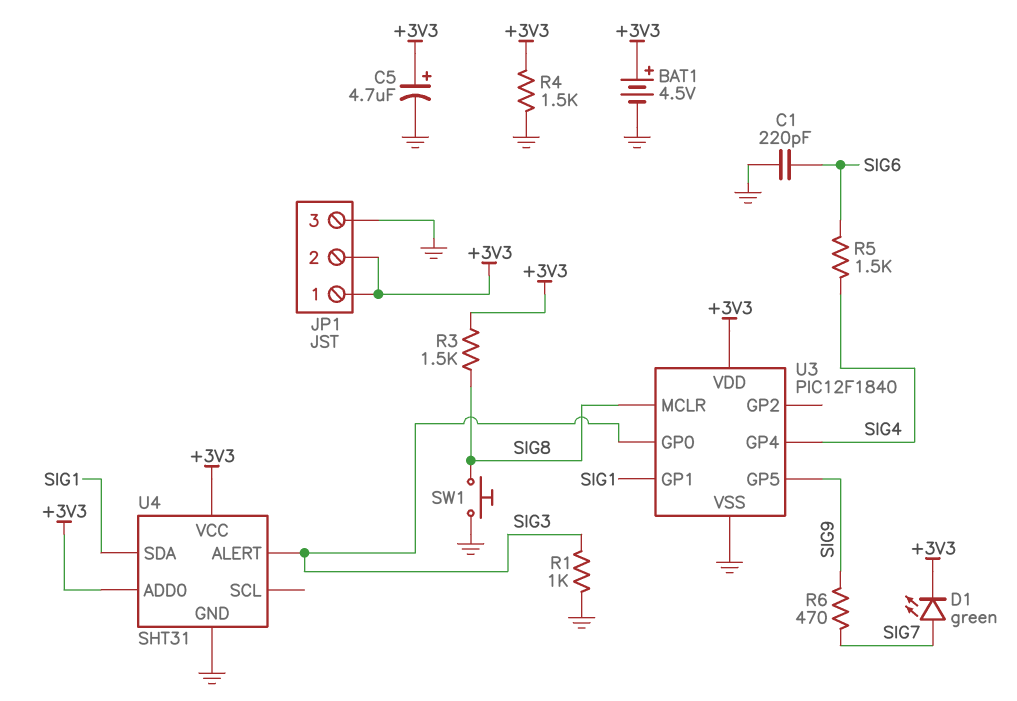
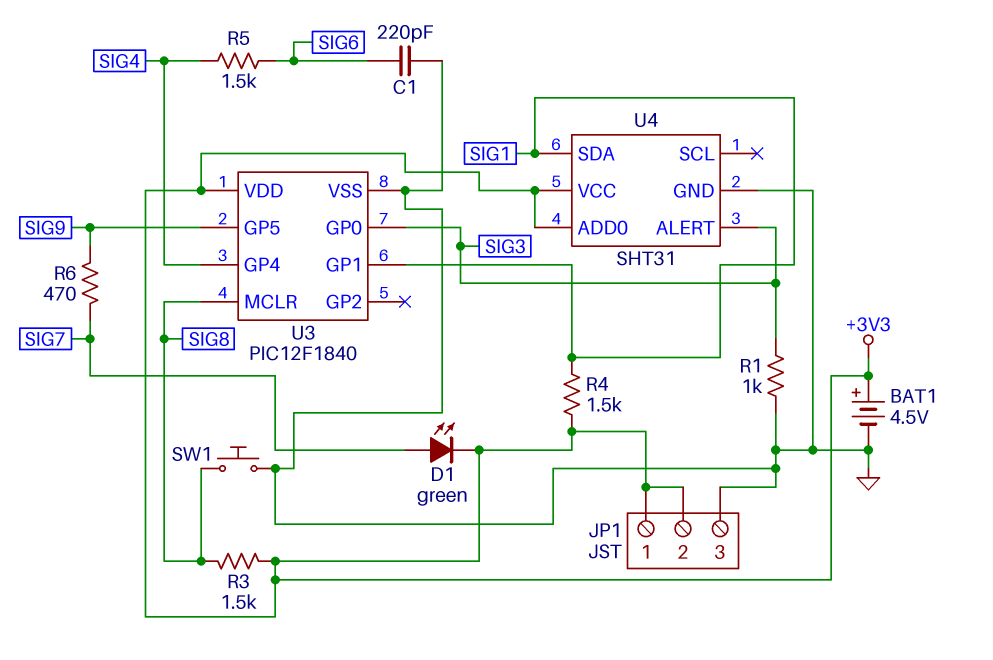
C5: 4.7uF (plus +3V3, minus GND) -> none
R4: 1.5k (+3V3, GND) -> 1.5k (+3V3, SIG1)

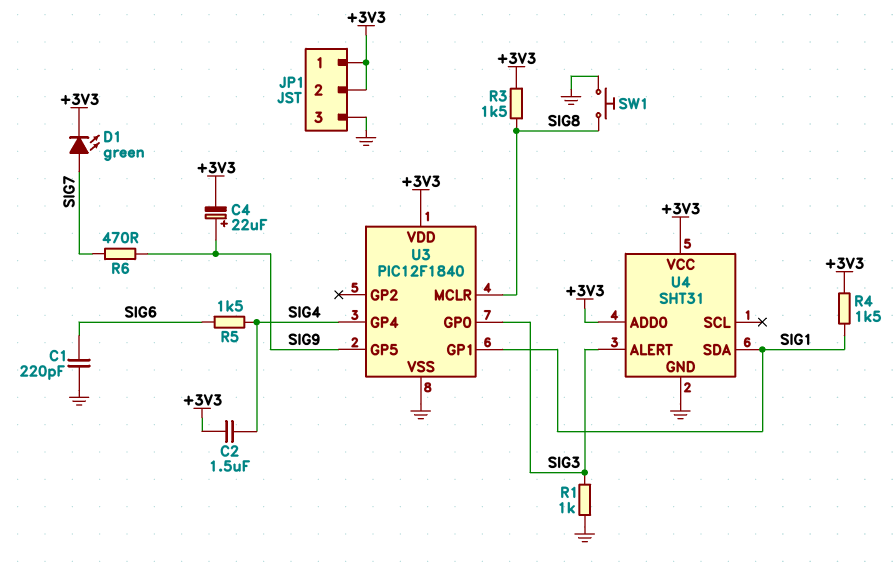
BAT1: 4.5V (plus +3V3, minus GND) -> none
C2: none -> 1.5uF (+3V3, SIG4)
C4: none -> 22uF (plus SIG9, minus +3V3)

